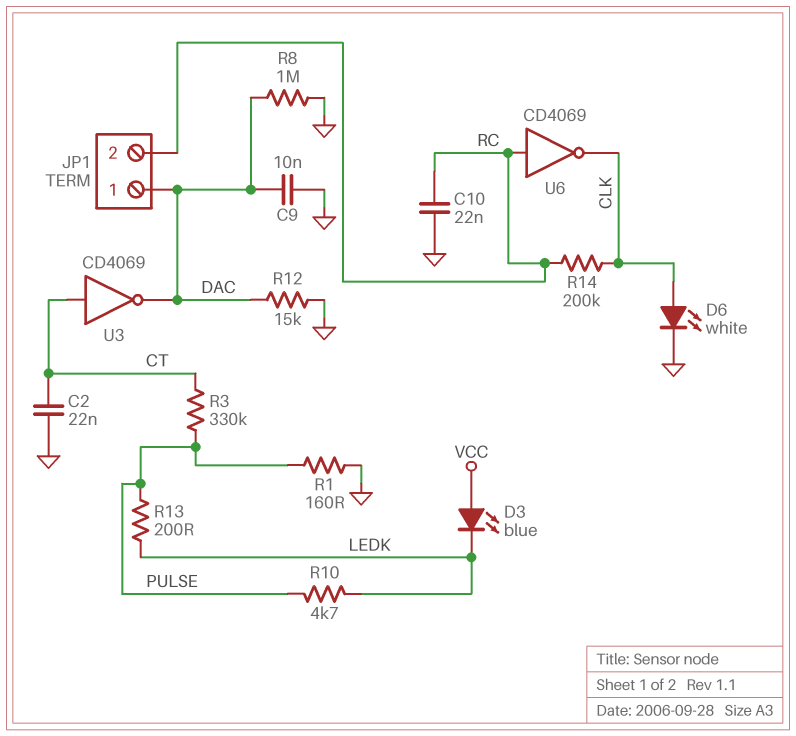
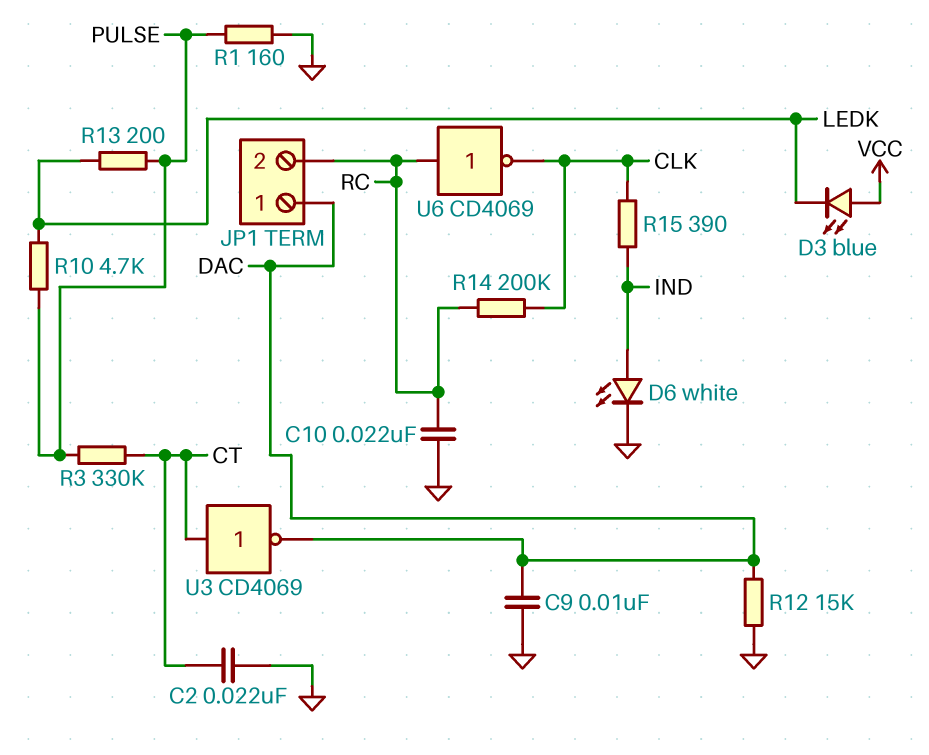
D6: LED white (A CLK, K GND) -> LED white (A IND, K GND)
R8: 1M (DAC, GND) -> none
R15: none -> 390 (CLK, IND)

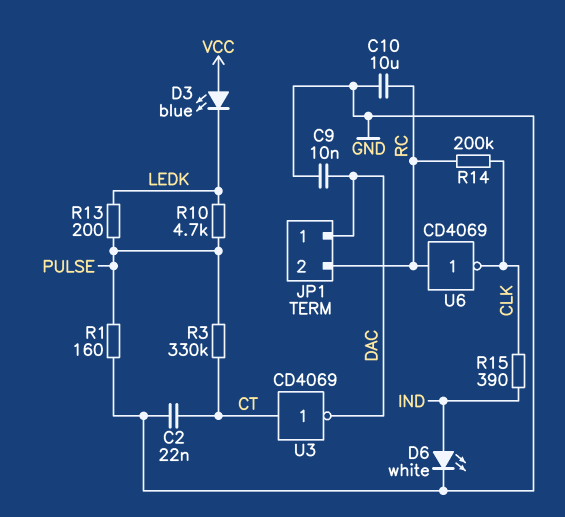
C10: 22nF (GND, RC) -> 10uF (GND, RC)
R12: 15k (DAC, GND) -> none

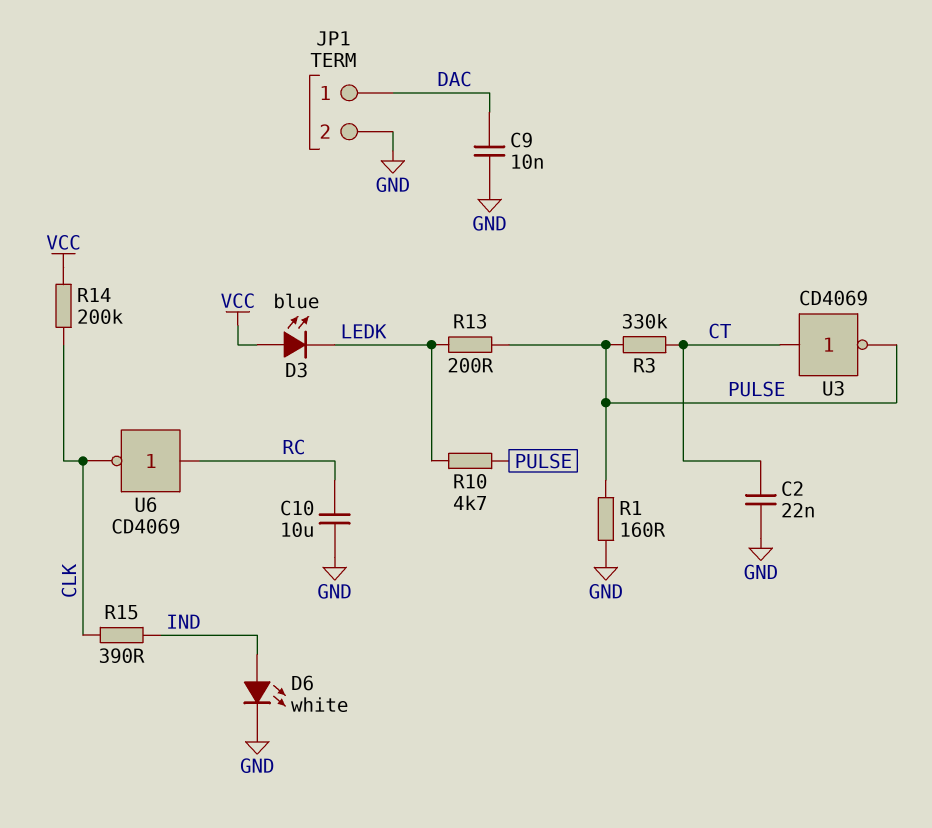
JP1 pin 2: RC -> GND
R14: 200k (CLK, RC) -> 200k (CLK, VCC)
U3: NOT CD4069 (in CT, out DAC) -> NOT CD4069 (in CT, out PULSE)

